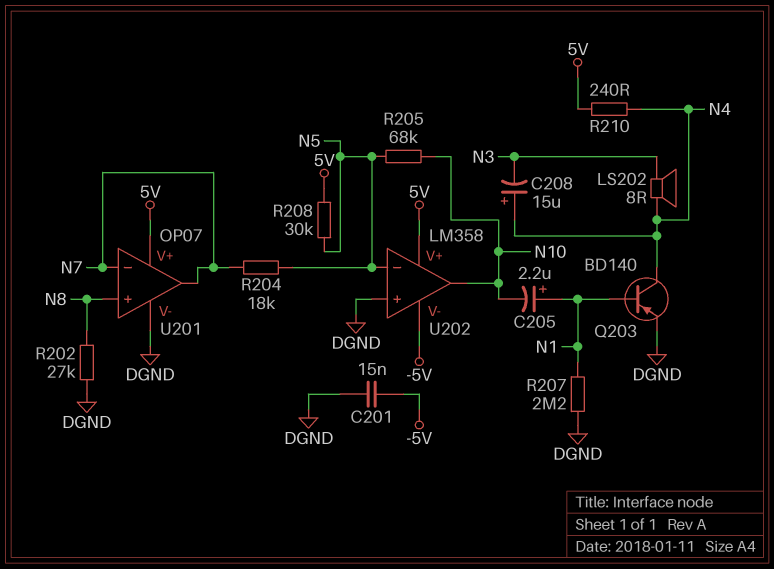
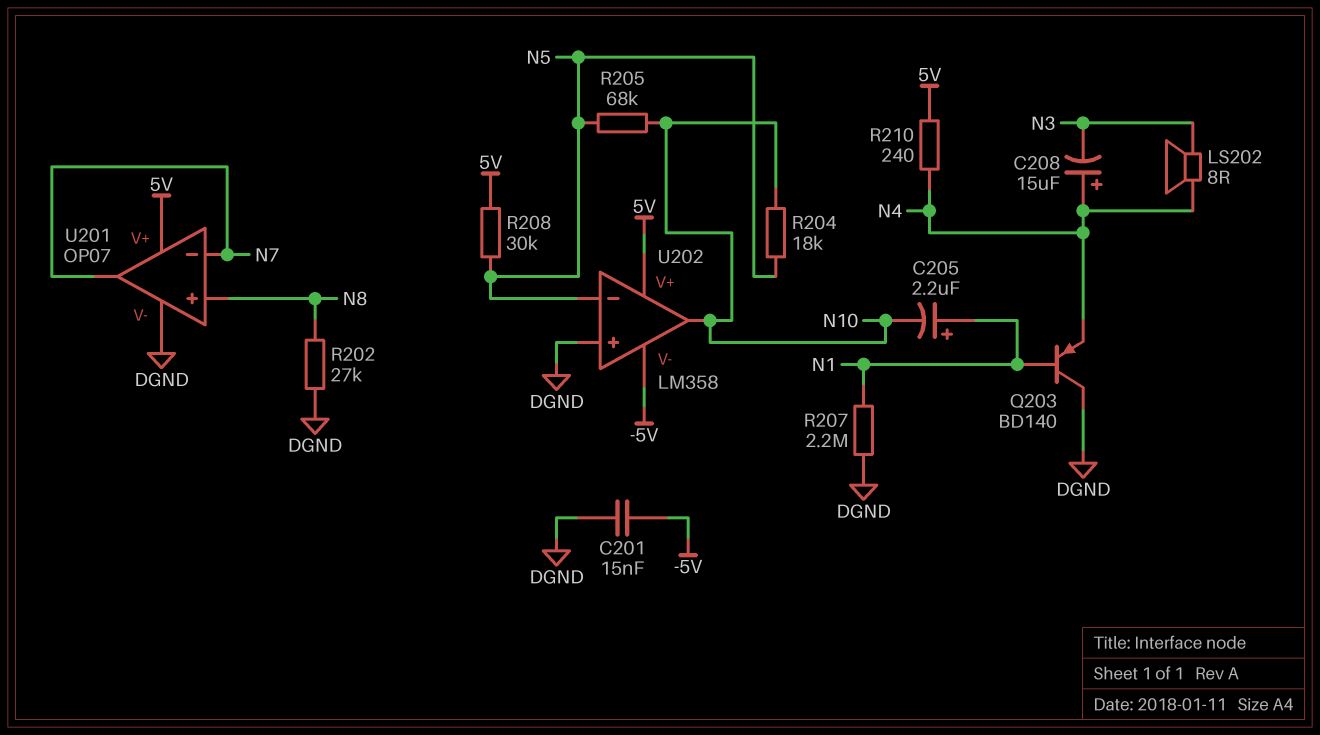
Q203: PNP BD140 (B N1, C N4, E DGND) -> PNP BD140 (B N1, C DGND, E N4)
R204: 18k (N5, N7) -> 18k (N5, N10)

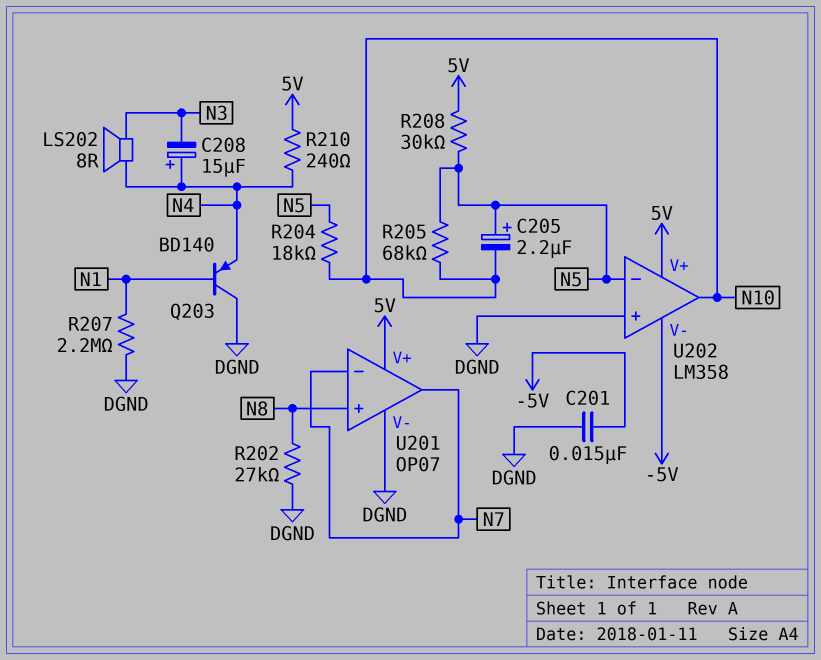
C205: 2.2uF (plus N1, minus N10) -> 2.2uF (plus N5, minus N10)

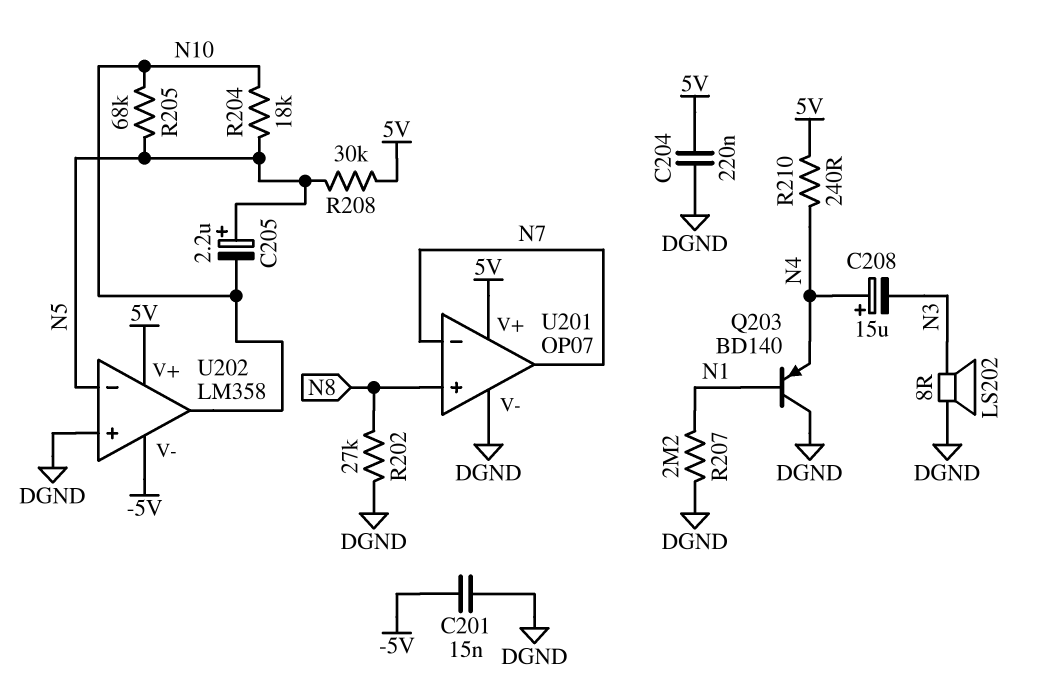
C204: none -> 220nF (5V, DGND)
LS202: speaker 8R (N3, N4) -> speaker 8R (DGND, N3)

